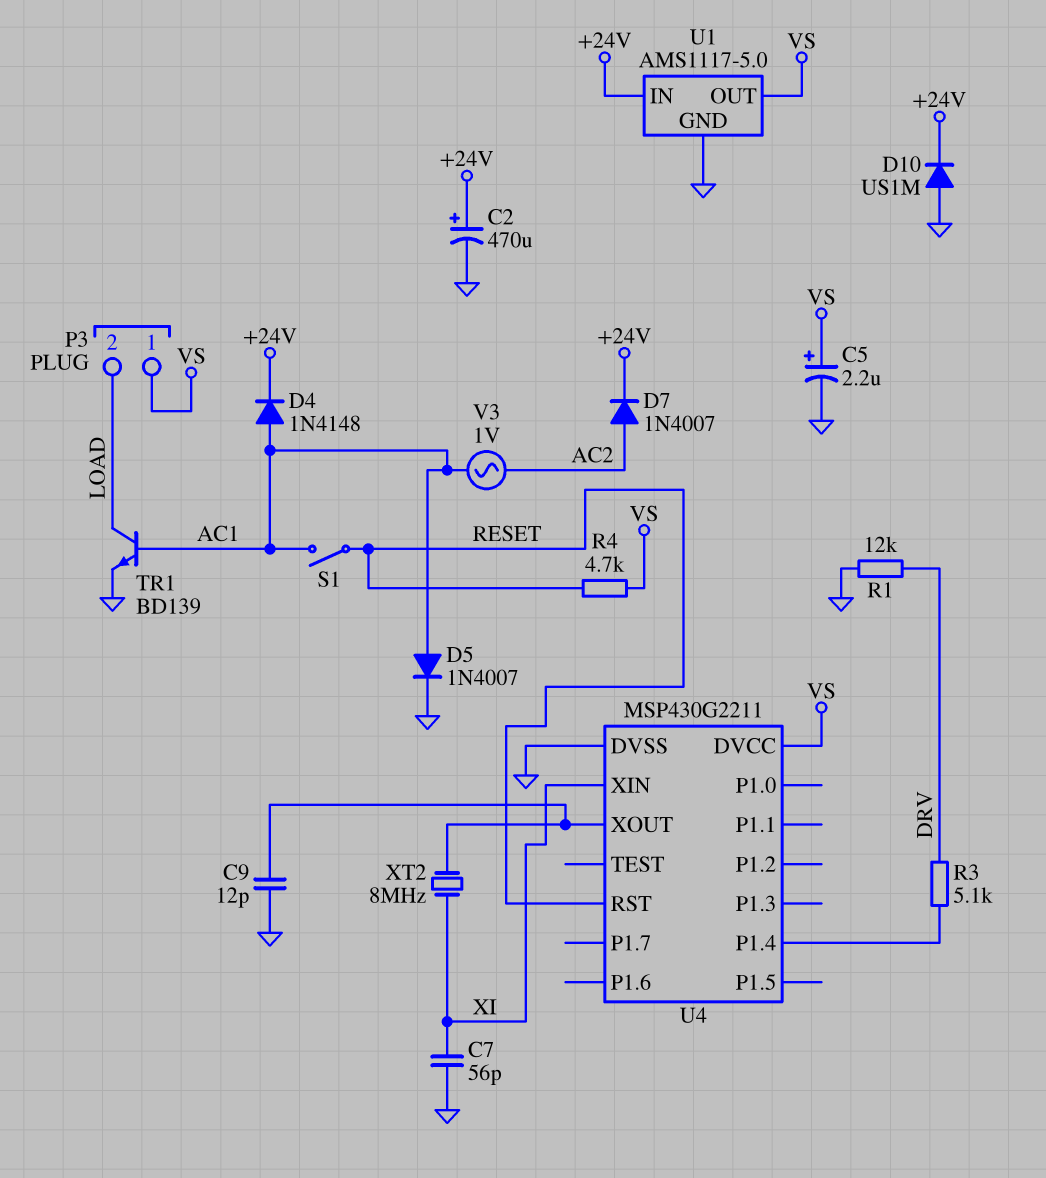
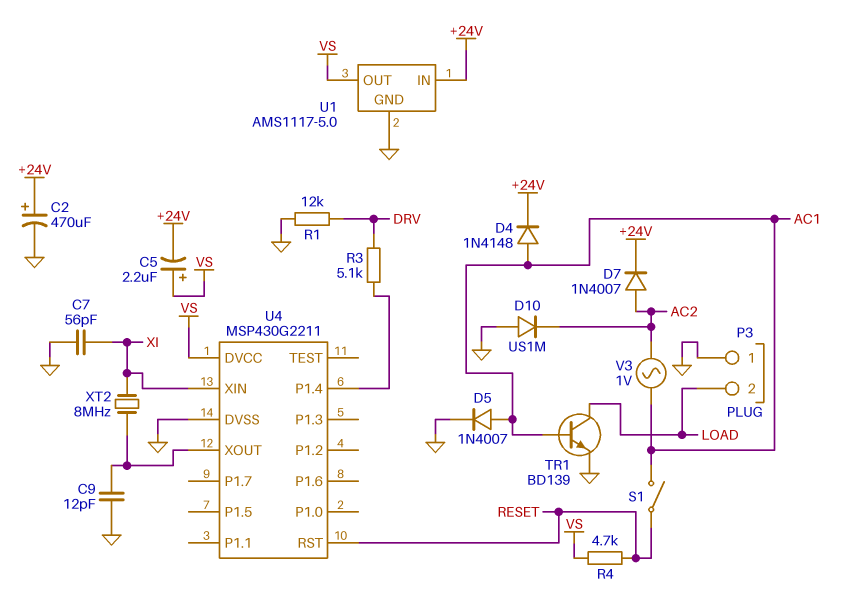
C5: 2.2uF (plus VS, minus GND) -> 2.2uF (plus VS, minus +24V)
D10: diode US1M (A GND, K +24V) -> diode US1M (A GND, K AC2)
P3 pin 1: VS -> GND

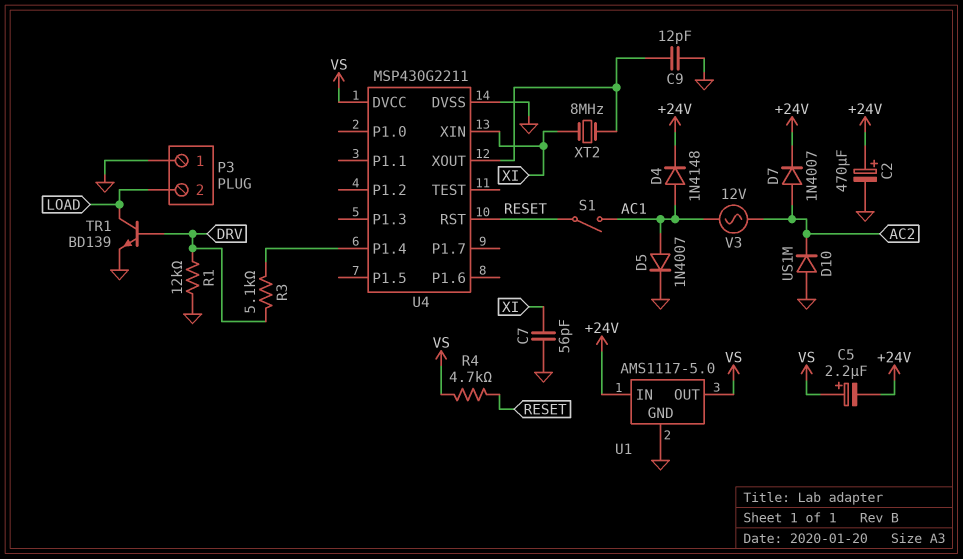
TR1: NPN BD139 (B AC1, C LOAD, E GND) -> NPN BD139 (B DRV, C LOAD, E GND)
V3: AC 1V (AC1, AC2) -> AC 12V (AC1, AC2)

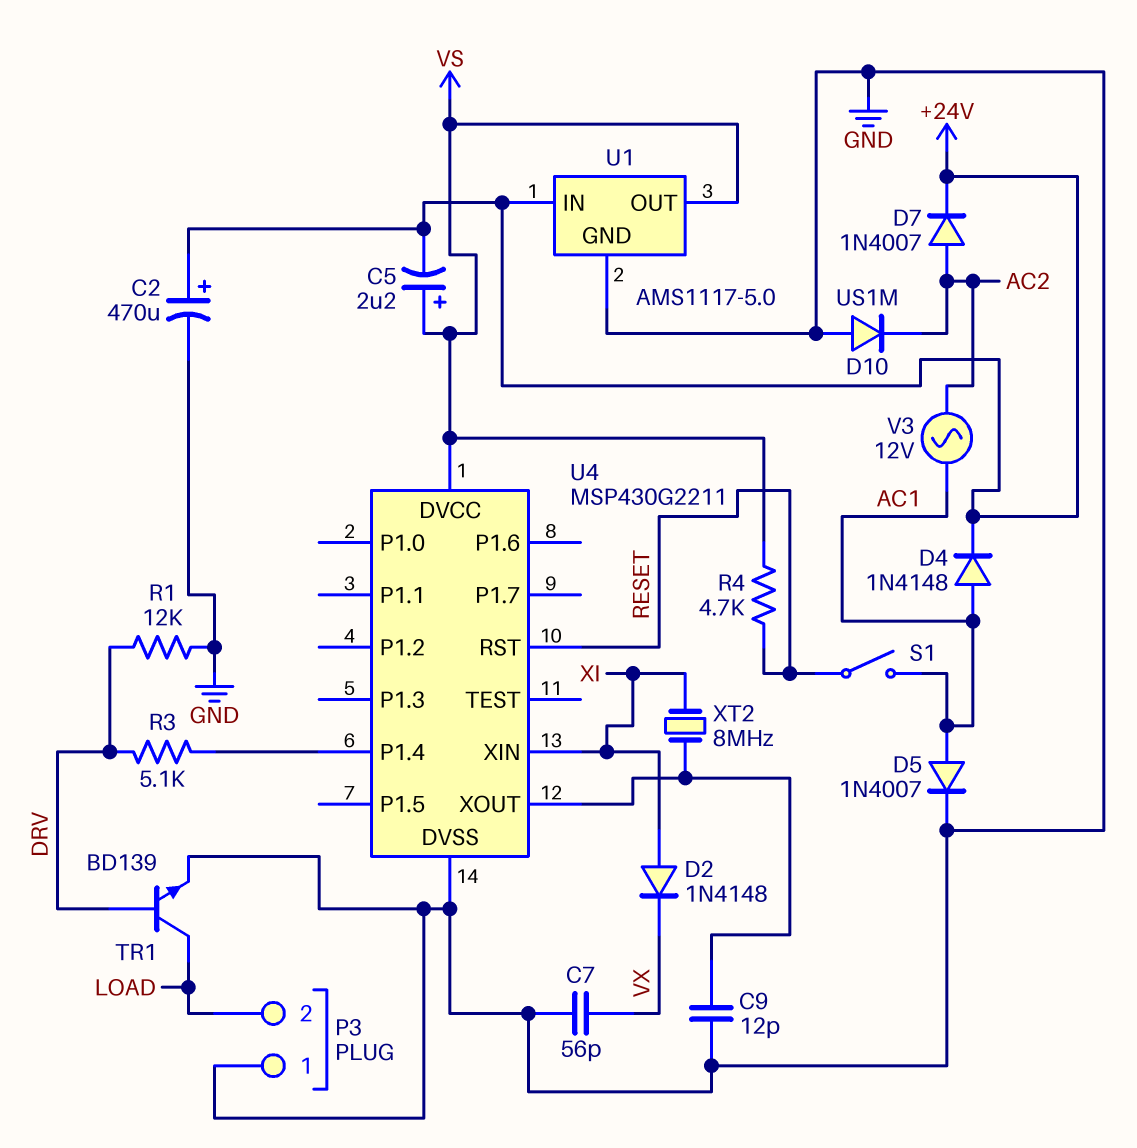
C7: 56pF (GND, XI) -> 56pF (GND, VX)
D2: none -> diode 1N4148 (A XI, K VX)

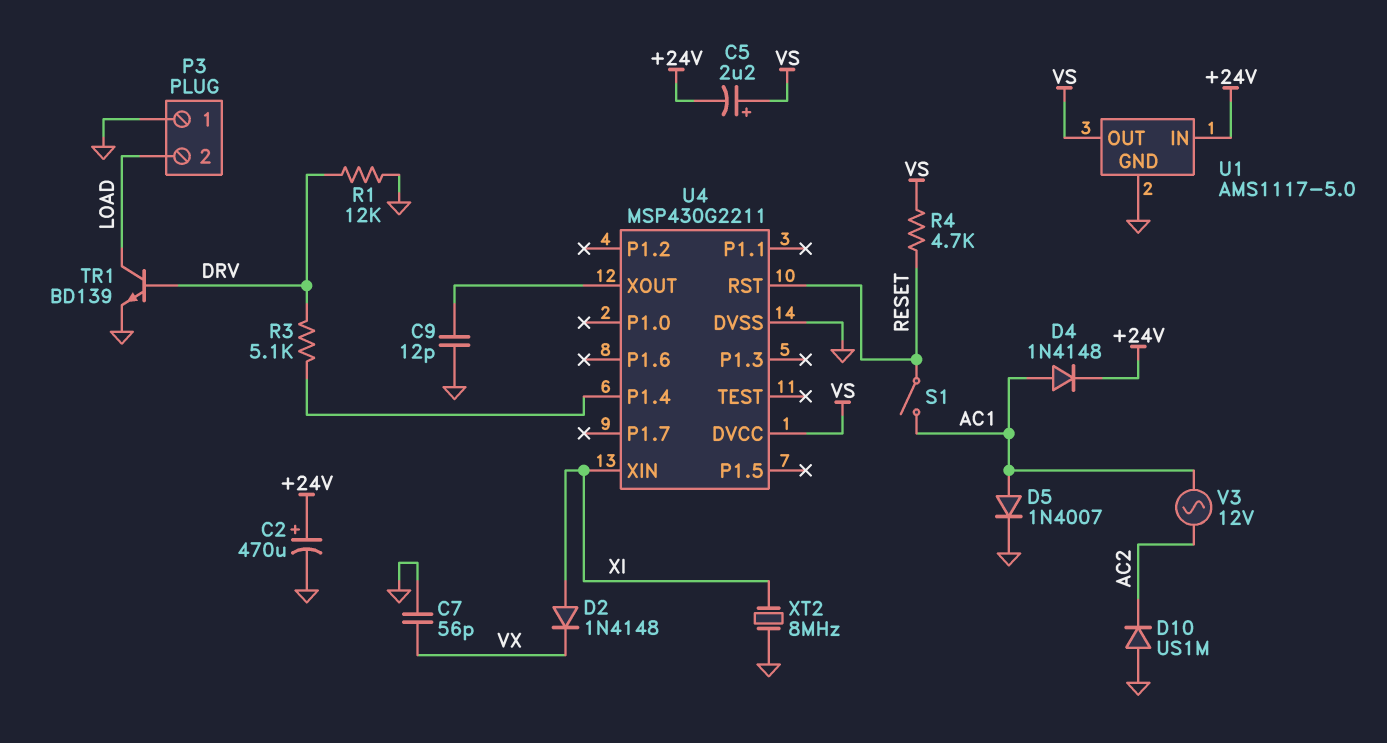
D7: diode 1N4007 (A AC2, K +24V) -> none
XT2: 8MHz (U4/XOUT, XI) -> 8MHz (GND, XI)

